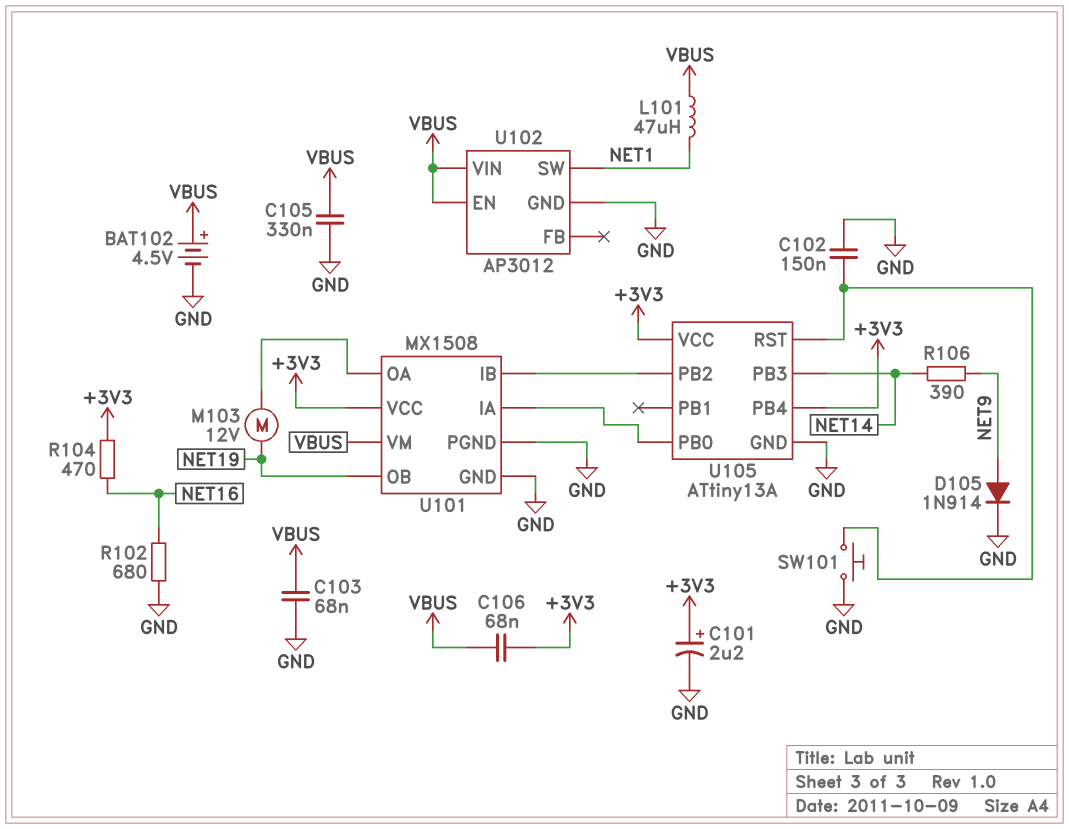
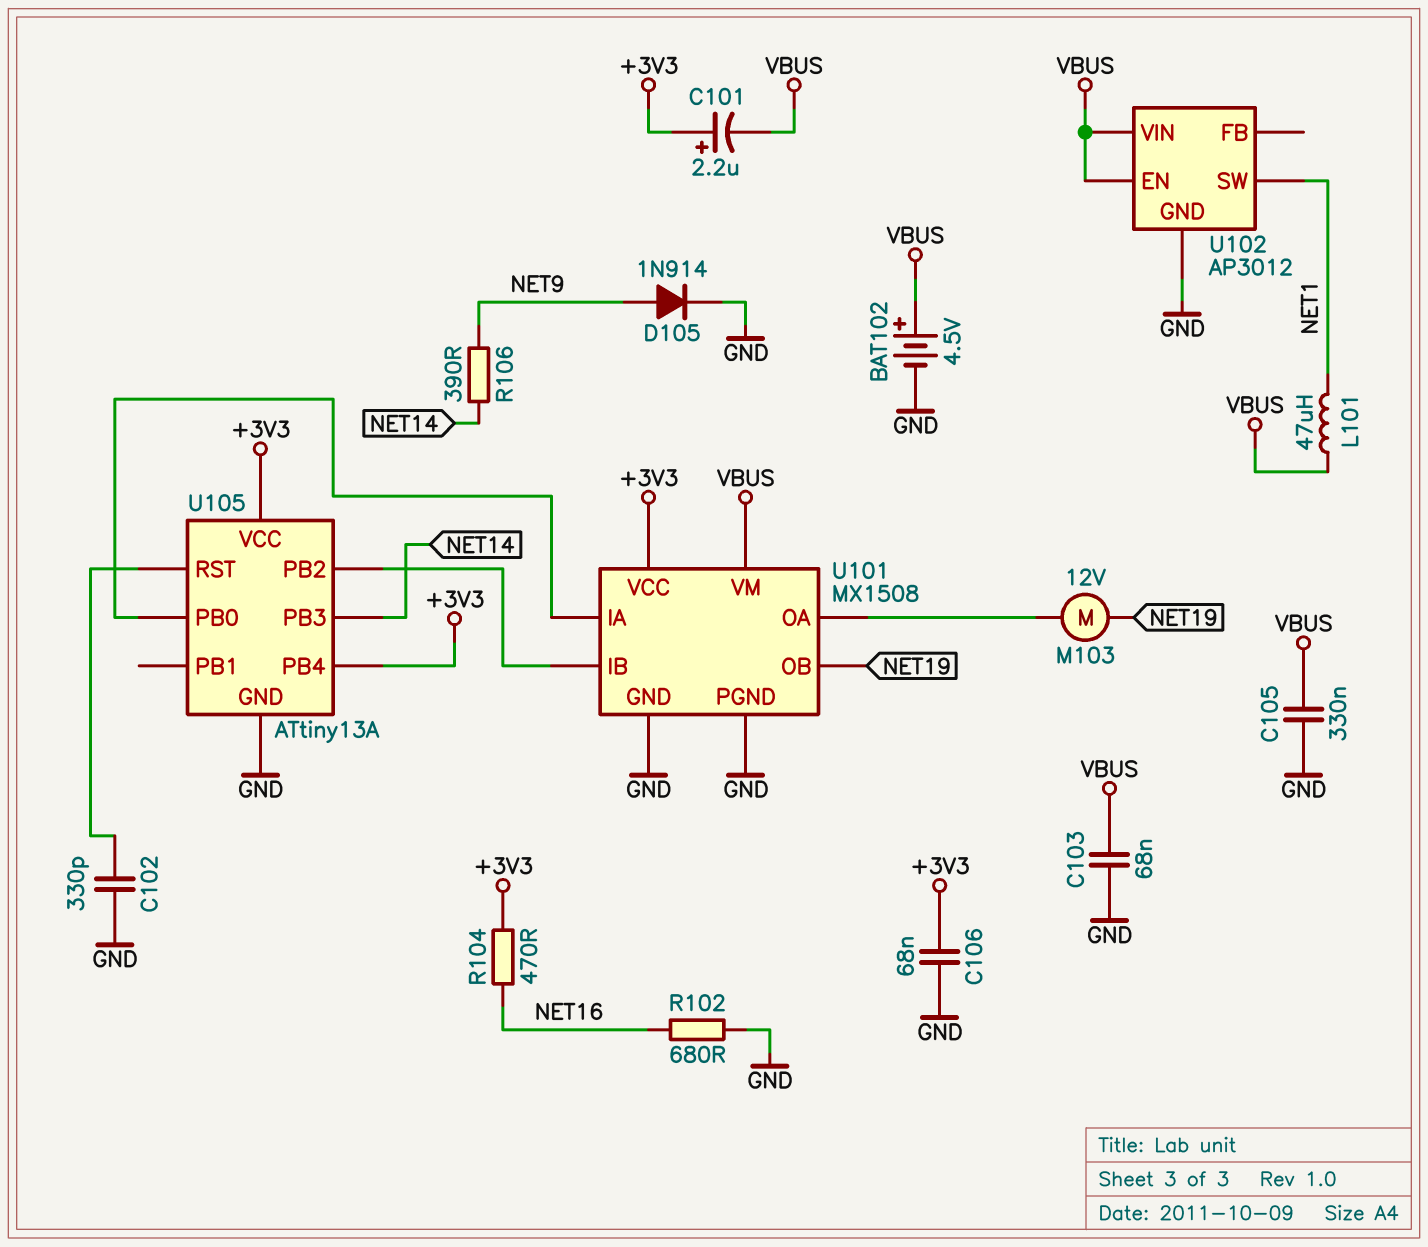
C101: 2.2uF (plus +3V3, minus GND) -> 2.2uF (plus +3V3, minus VBUS)
C102: 150nF (GND, U105/RST) -> 330pF (GND, U105/RST)
C106: 68nF (+3V3, VBUS) -> 68nF (+3V3, GND)
SW101: button (GND, U105/RST) -> none

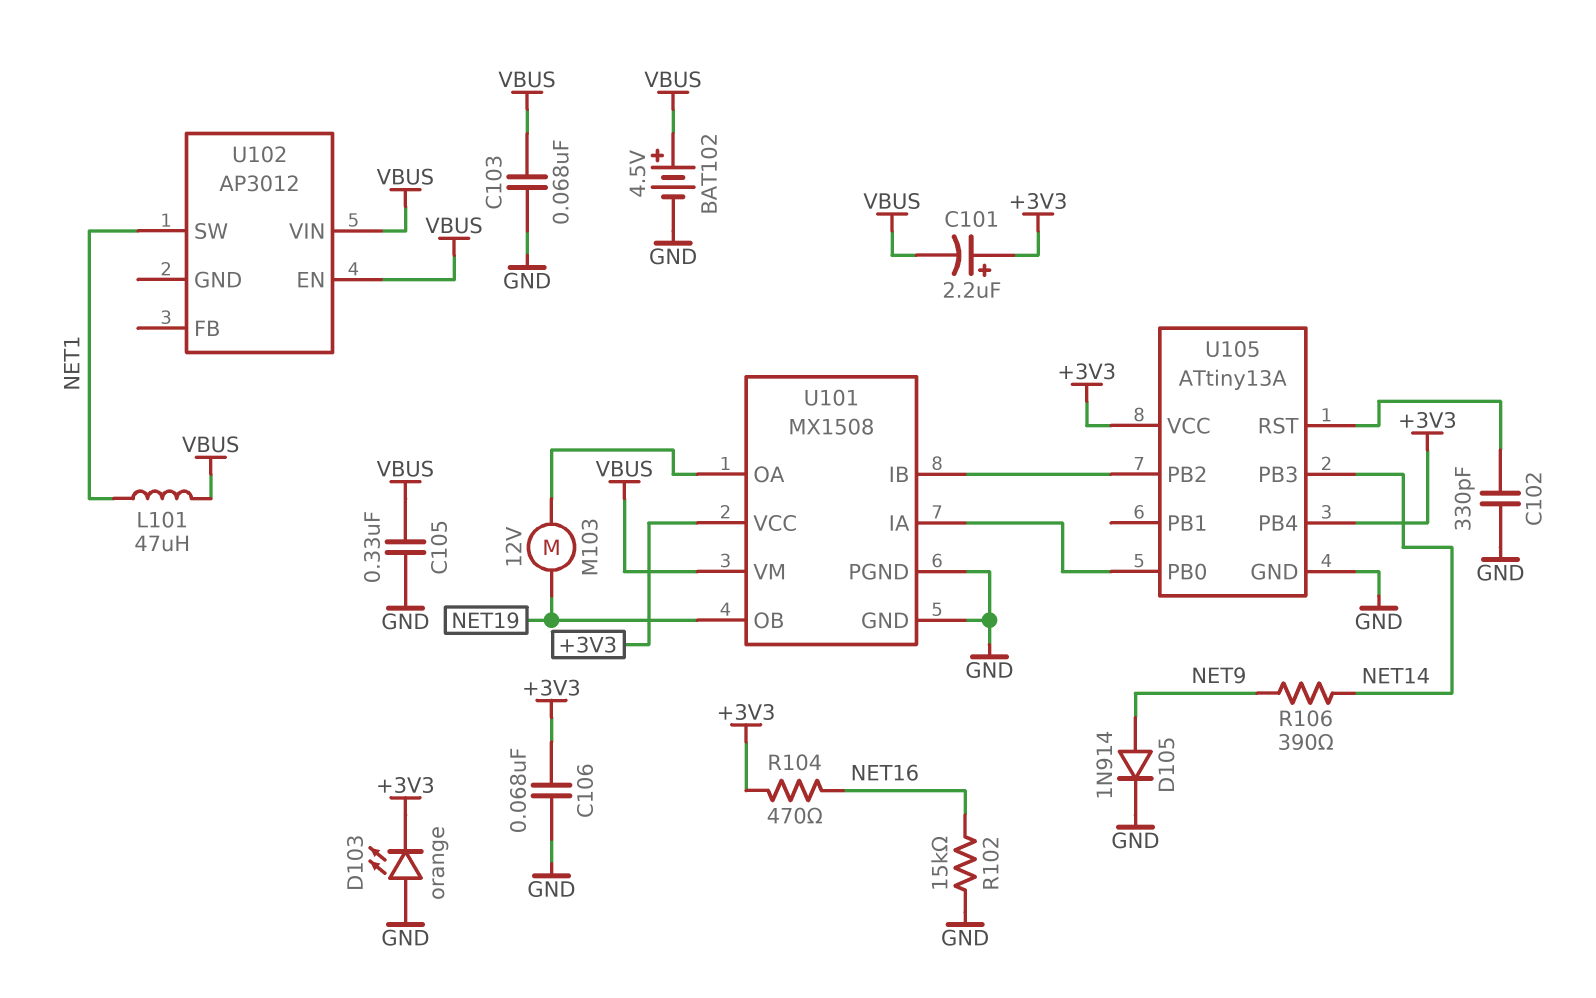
D103: none -> LED orange (A GND, K +3V3)
R102: 680 (GND, NET16) -> 15k (GND, NET16)
U102 pin GND: GND -> none

